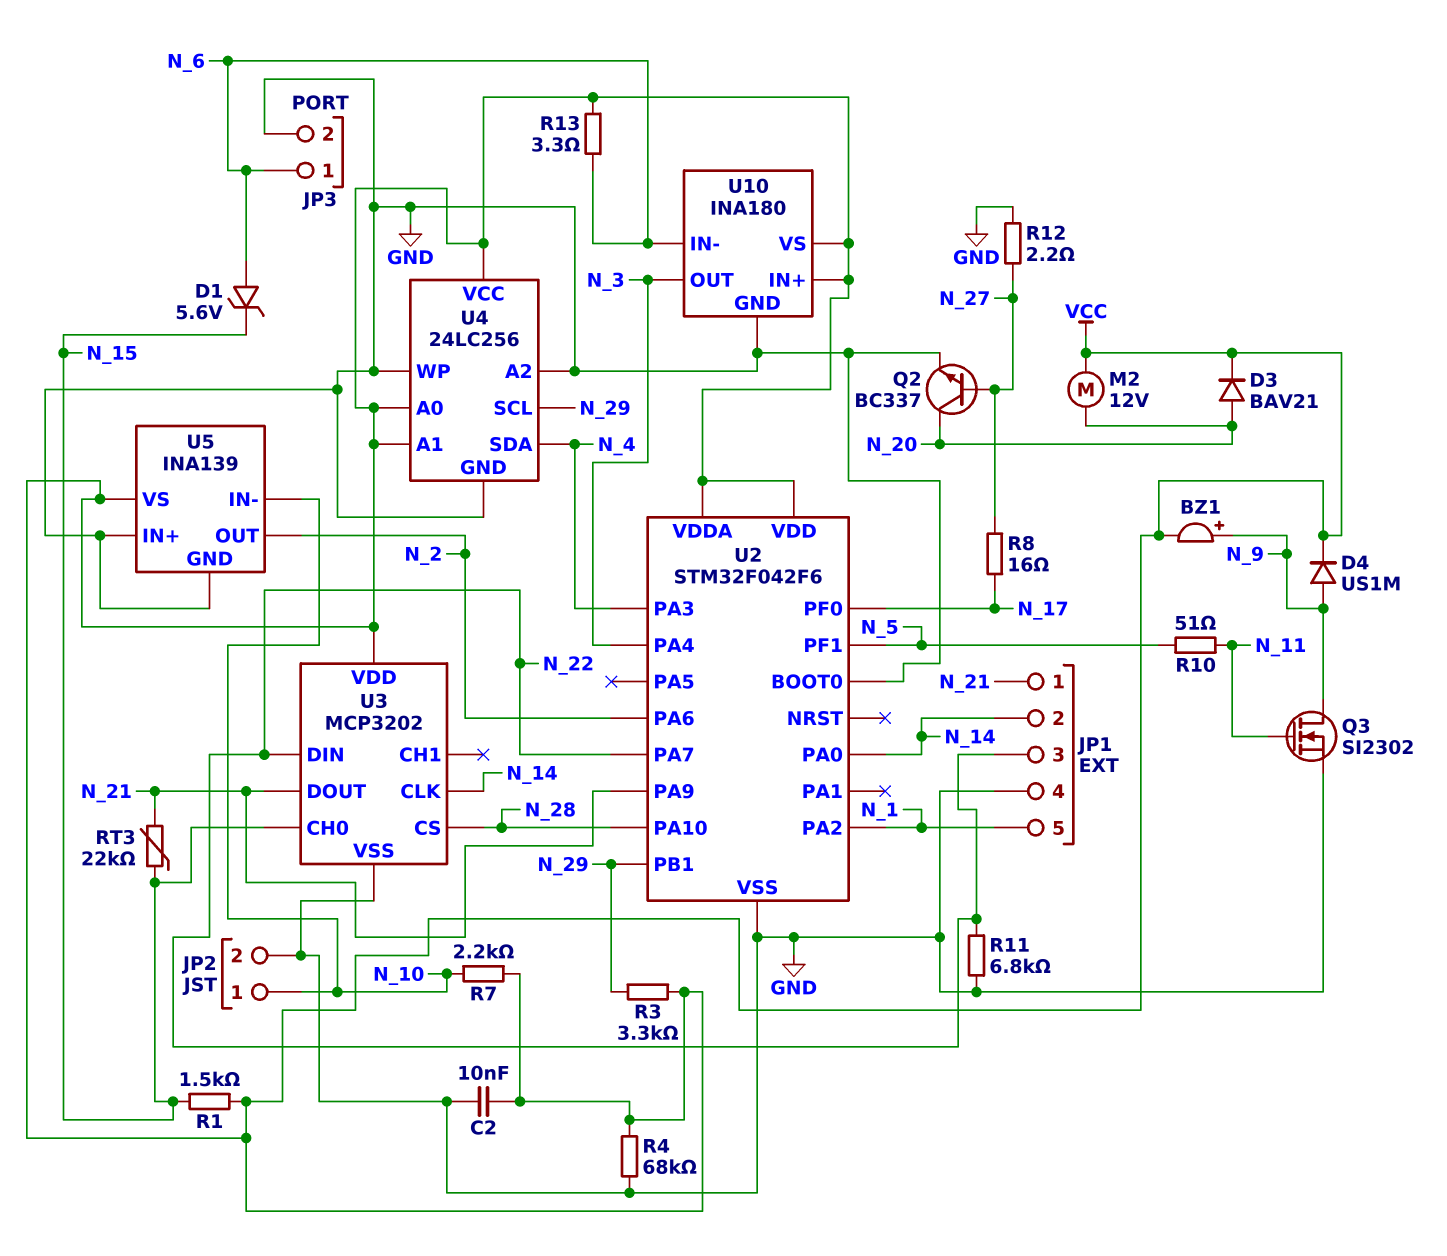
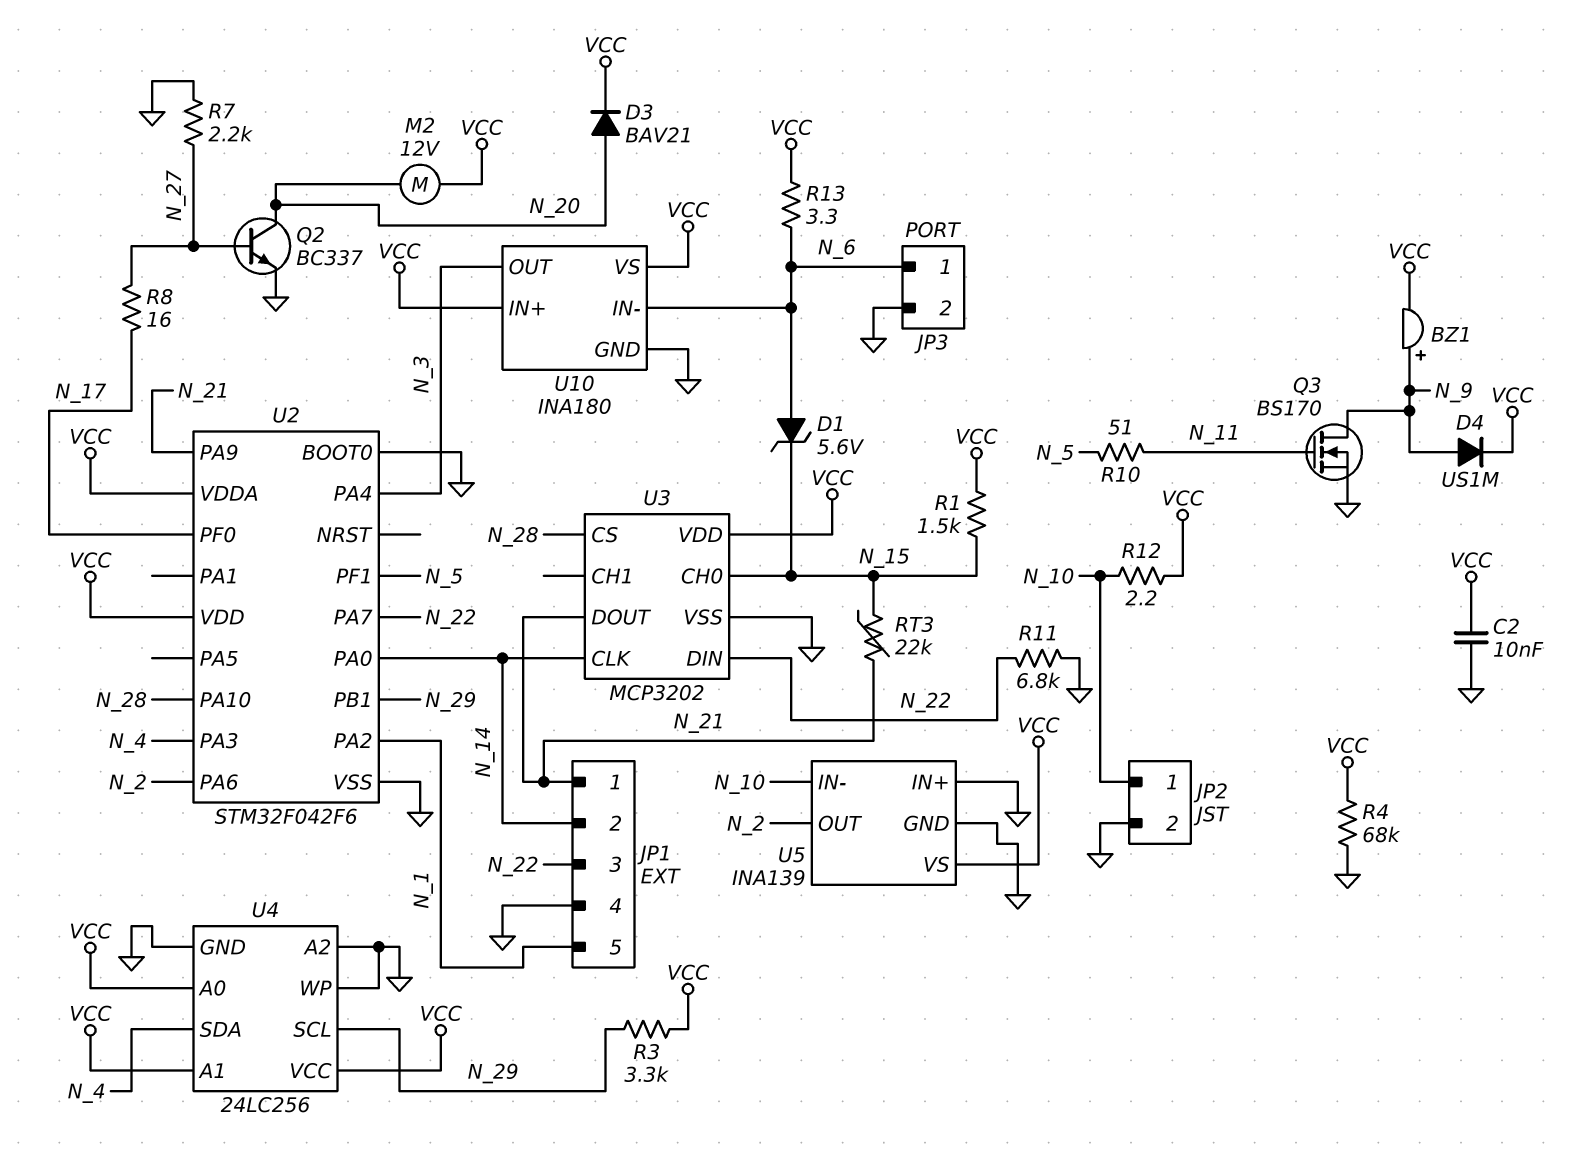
Q3: NMOS SI2302 (G N_11, D N_9, S GND) -> NMOS BS170 (G N_11, D N_9, S GND)
R7: 2.2k (N_10, VCC) -> 2.2k (GND, N_27)
R12: 2.2 (GND, N_27) -> 2.2 (N_10, VCC)

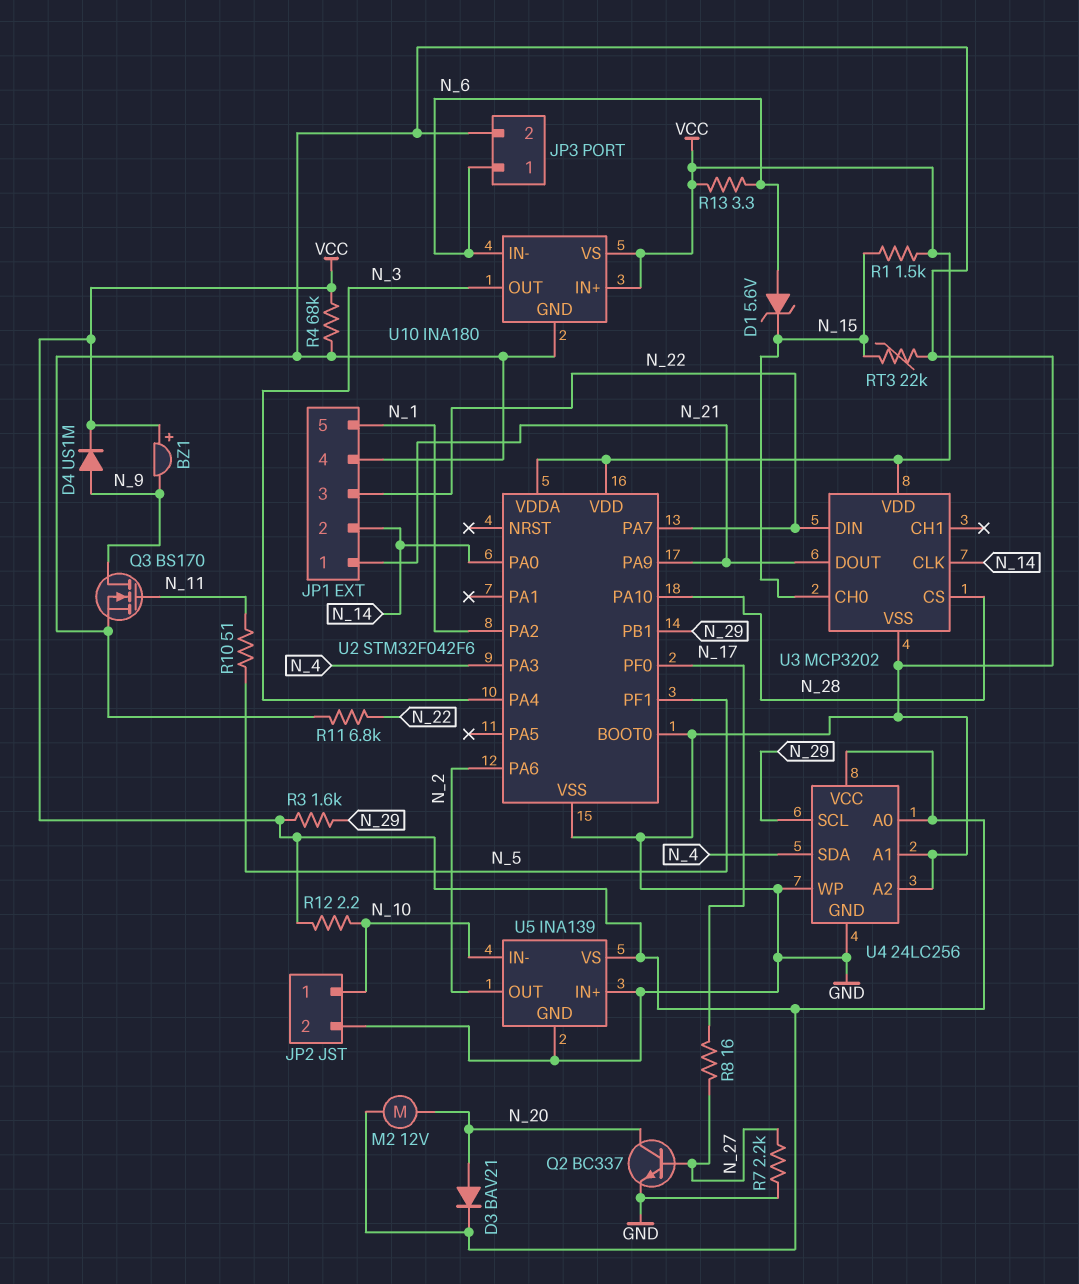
BZ1: buzzer (plus N_9, minus VCC) -> buzzer (plus VCC, minus N_9)
C2: 10nF (GND, VCC) -> none
R3: 3.3k (N_29, VCC) -> 1.6k (N_29, VCC)
RT3: 22k (N_15, N_21) -> 22k (GND, N_15)
U4 pin A1: VCC -> GND

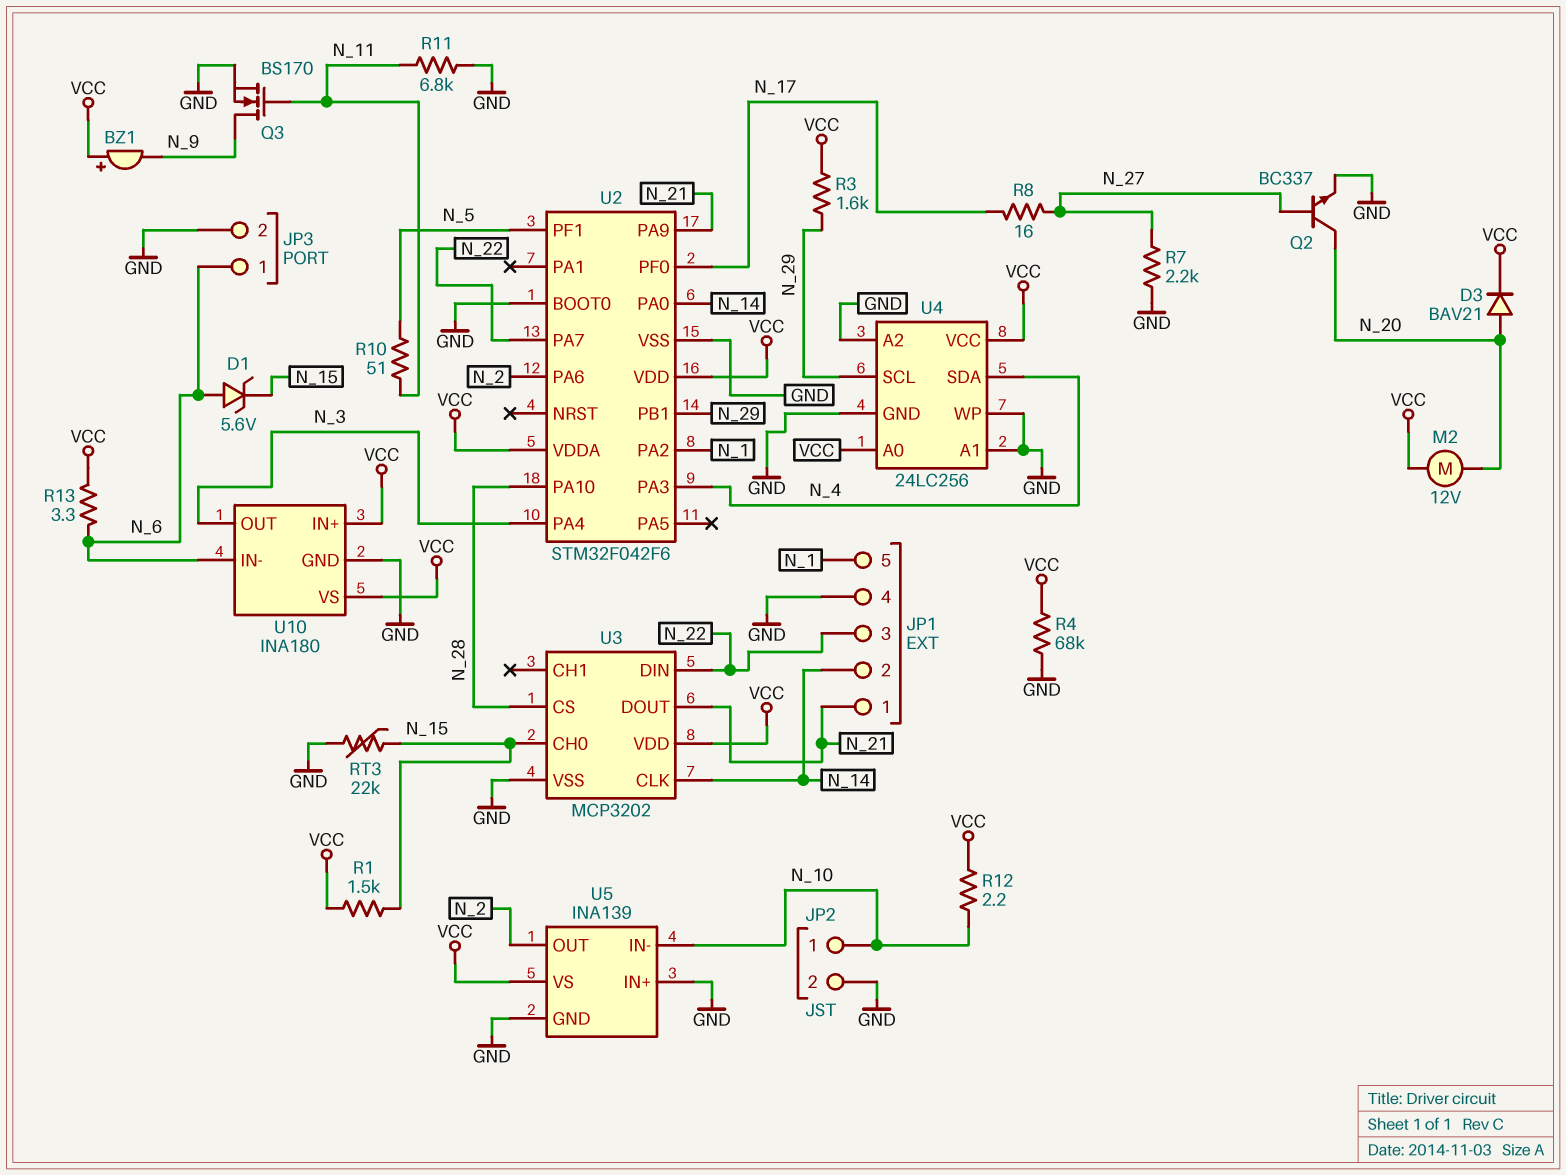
D4: diode US1M (A N_9, K VCC) -> none
R11: 6.8k (GND, N_22) -> 6.8k (GND, N_11)

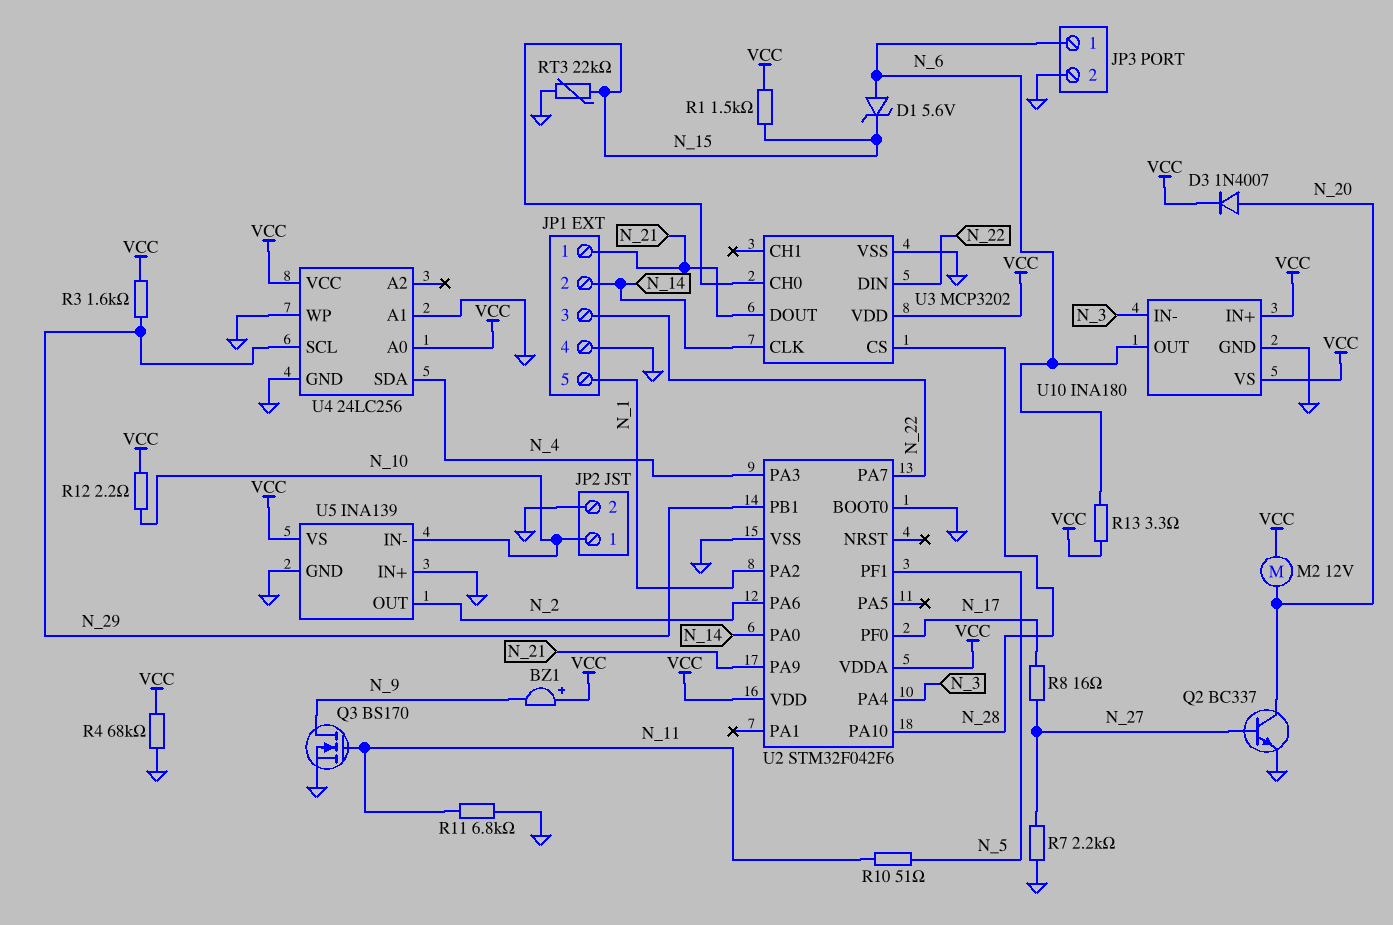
D3: diode BAV21 (A N_20, K VCC) -> diode 1N4007 (A N_20, K VCC)
U4 pin A2: GND -> none
U10 pin IN-: N_6 -> N_3
U10 pin OUT: N_3 -> N_6

